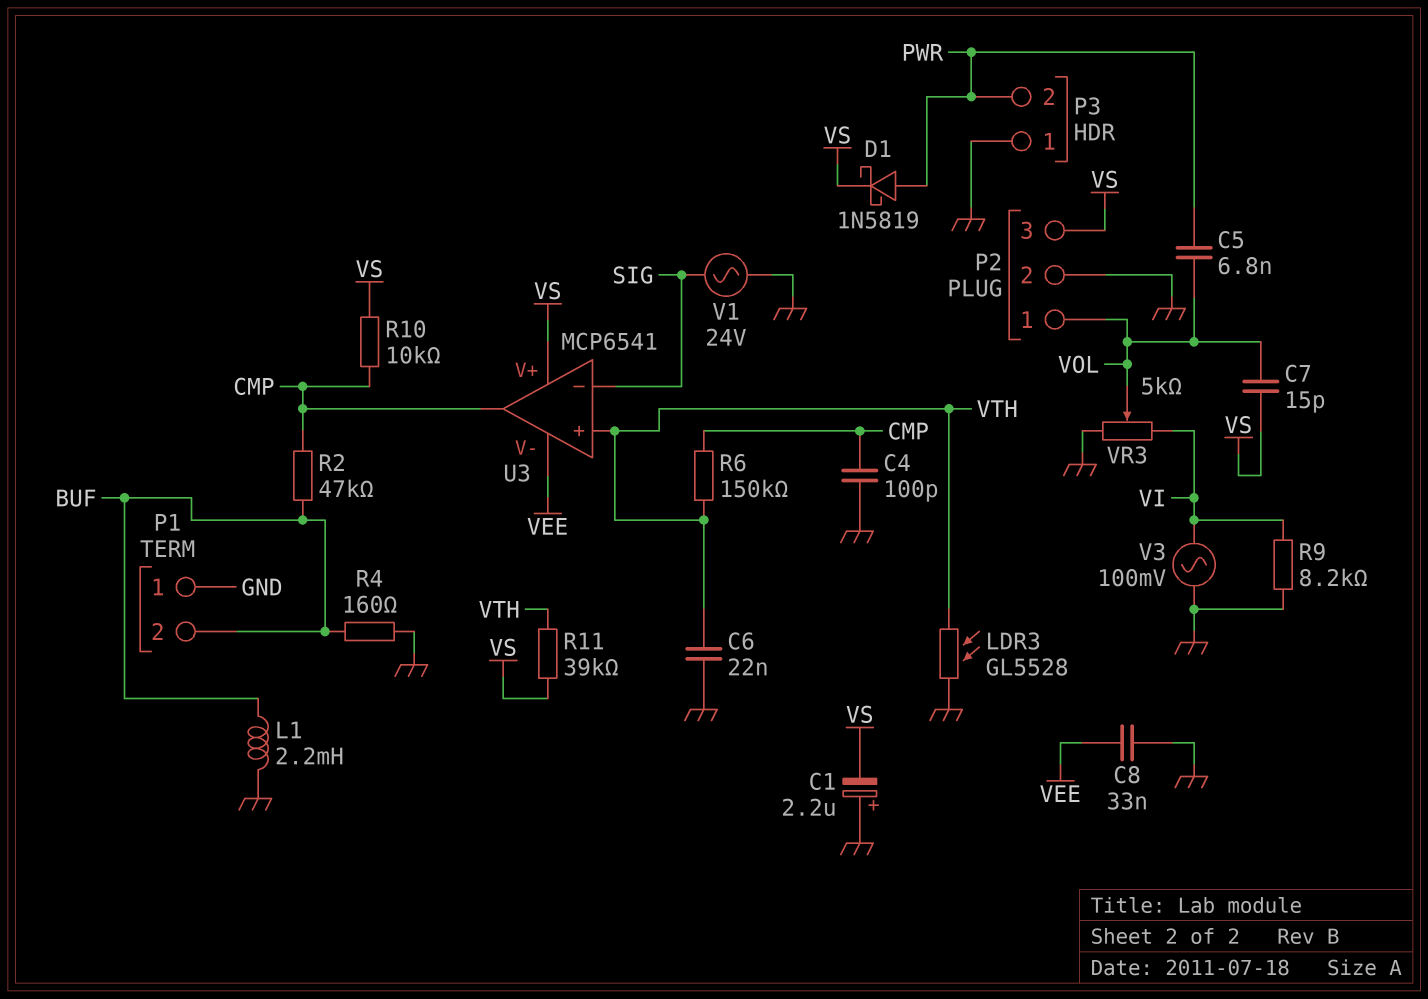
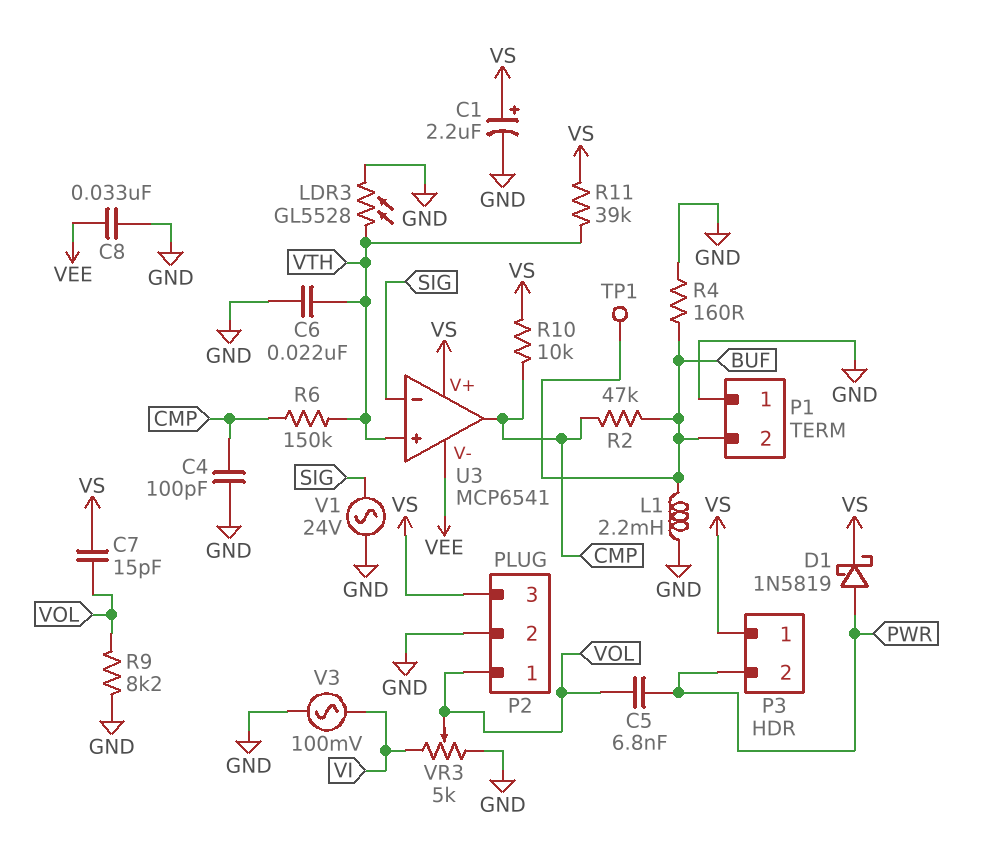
C1: 2.2uF (plus GND, minus VS) -> 2.2uF (plus VS, minus GND)
P3 pin 1: GND -> VS
R9: 8.2k (GND, VI) -> 8.2k (GND, VOL)
TP1: none -> test point (BUF)

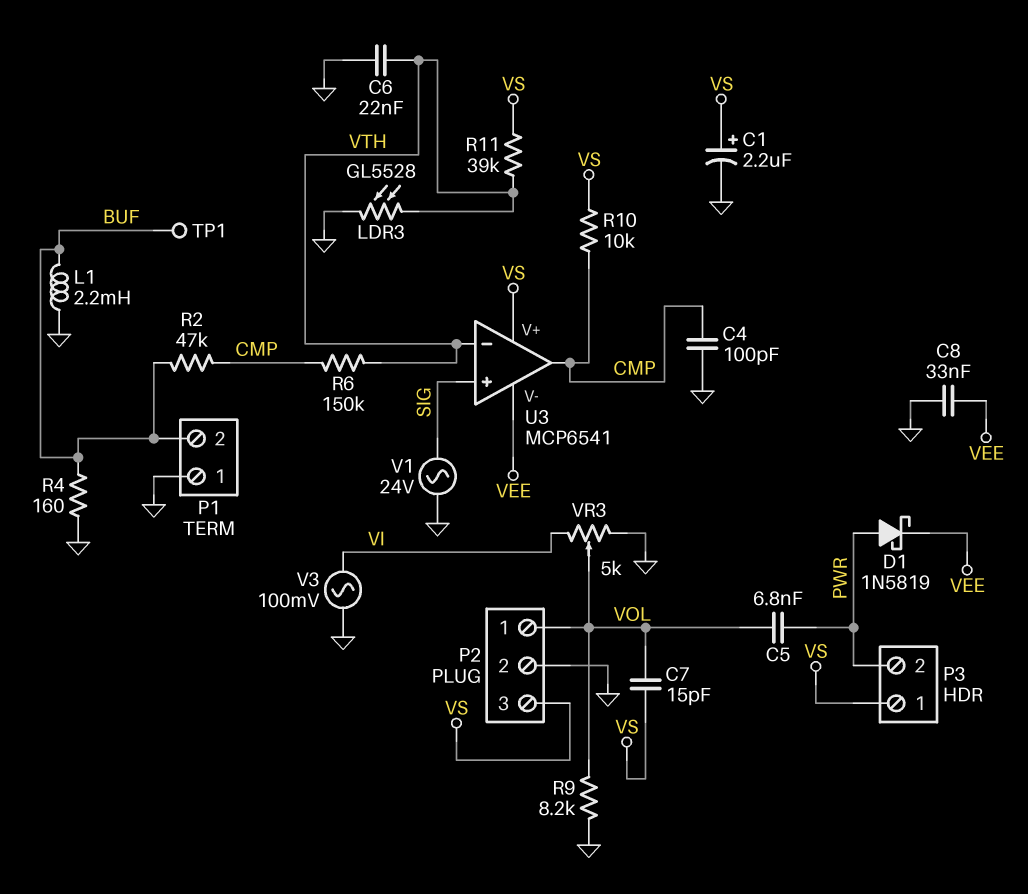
D1: schottky 1N5819 (A PWR, K VS) -> schottky 1N5819 (A PWR, K VEE)
U3 pin in+: VTH -> SIG
U3 pin in-: SIG -> VTH

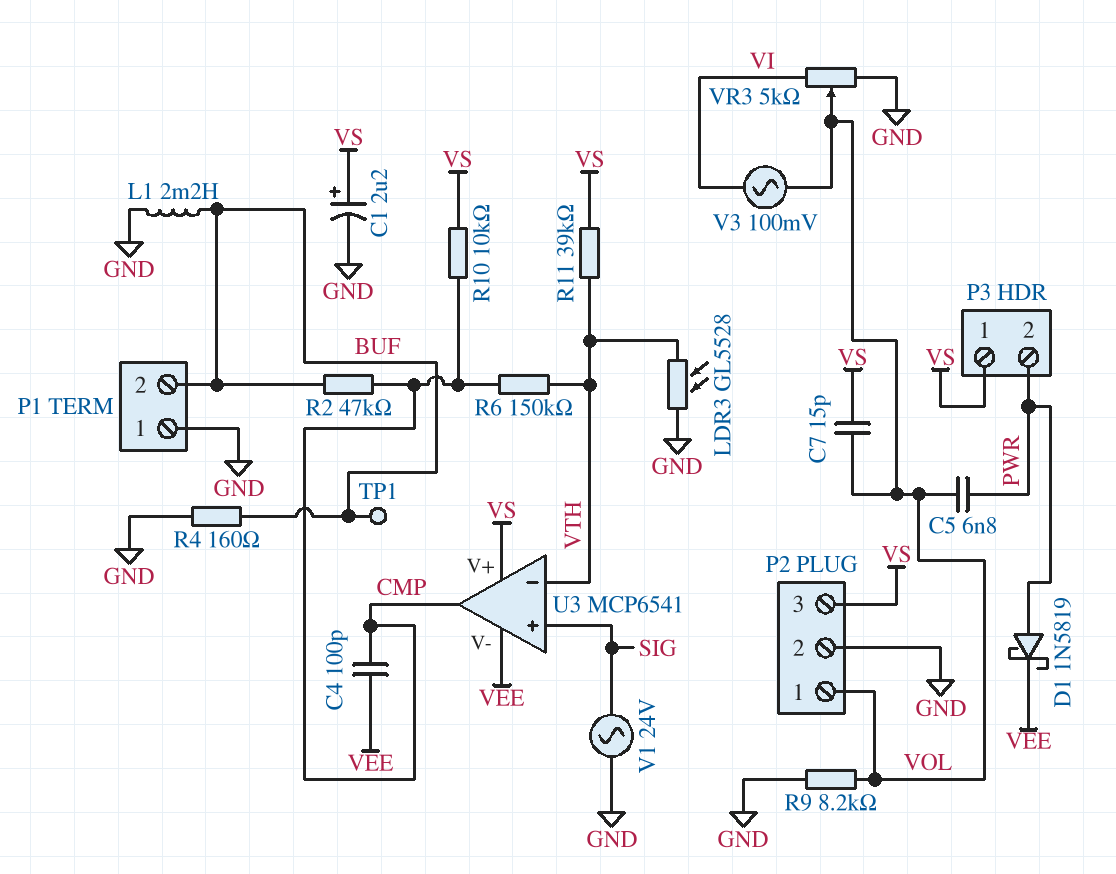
C4: 100pF (CMP, GND) -> 100pF (CMP, VEE)
C6: 22nF (GND, VTH) -> none
C8: 33nF (GND, VEE) -> none
V3: AC 100mV (GND, VI) -> AC 100mV (VI, VOL)

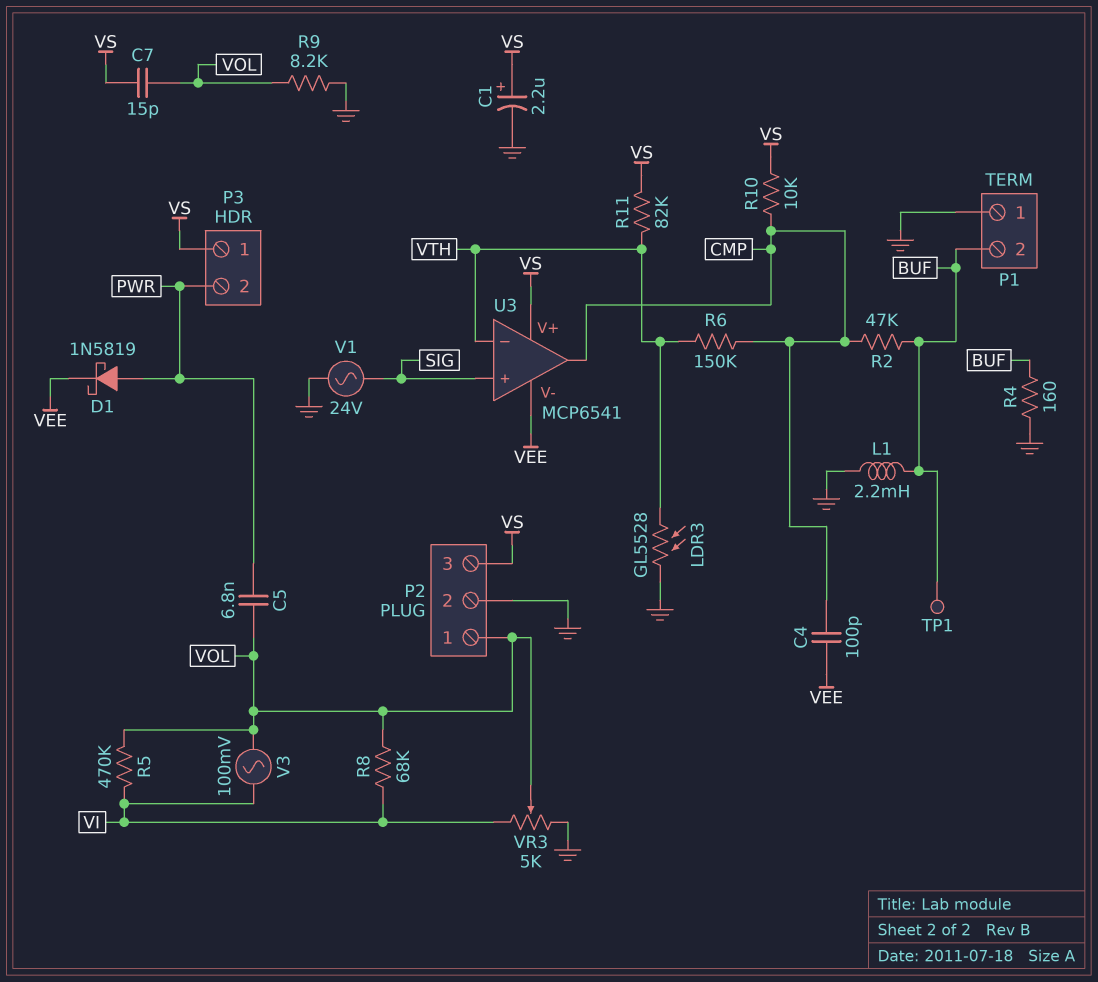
R5: none -> 470k (VI, VOL)
R8: none -> 68k (VI, VOL)
R11: 39k (VS, VTH) -> 82k (VS, VTH)

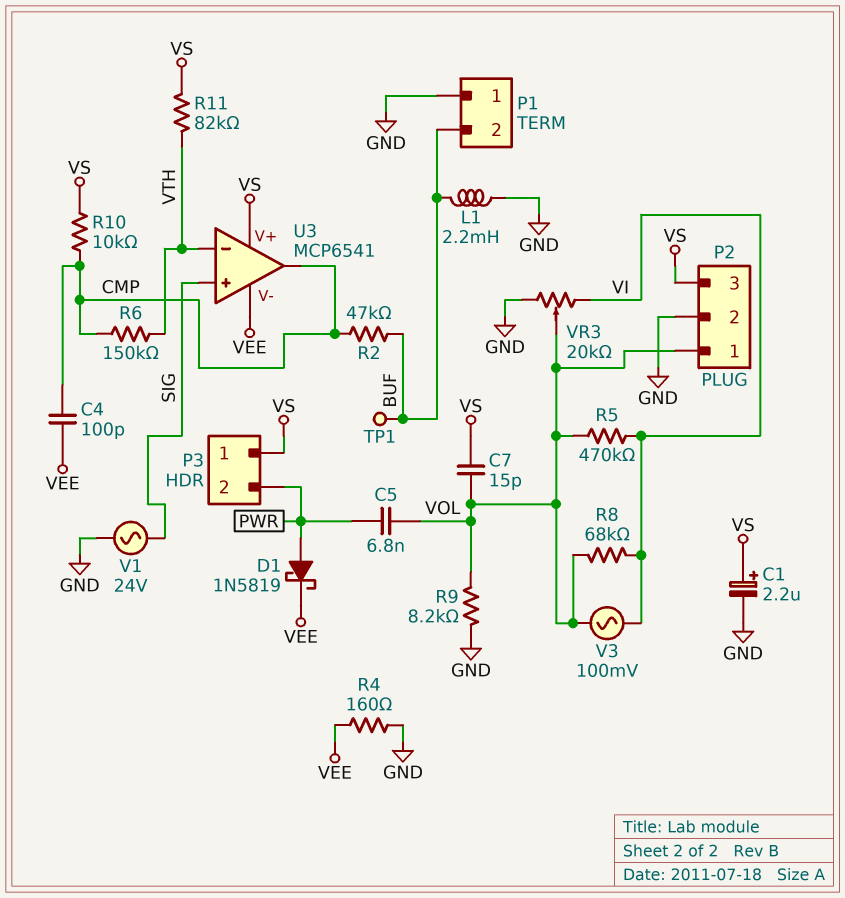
LDR3: GL5528 (GND, VTH) -> none
R4: 160 (BUF, GND) -> 160 (GND, VEE)
VR3: 5k (GND, VI, wiper VOL) -> 20k (GND, VI, wiper VOL)

